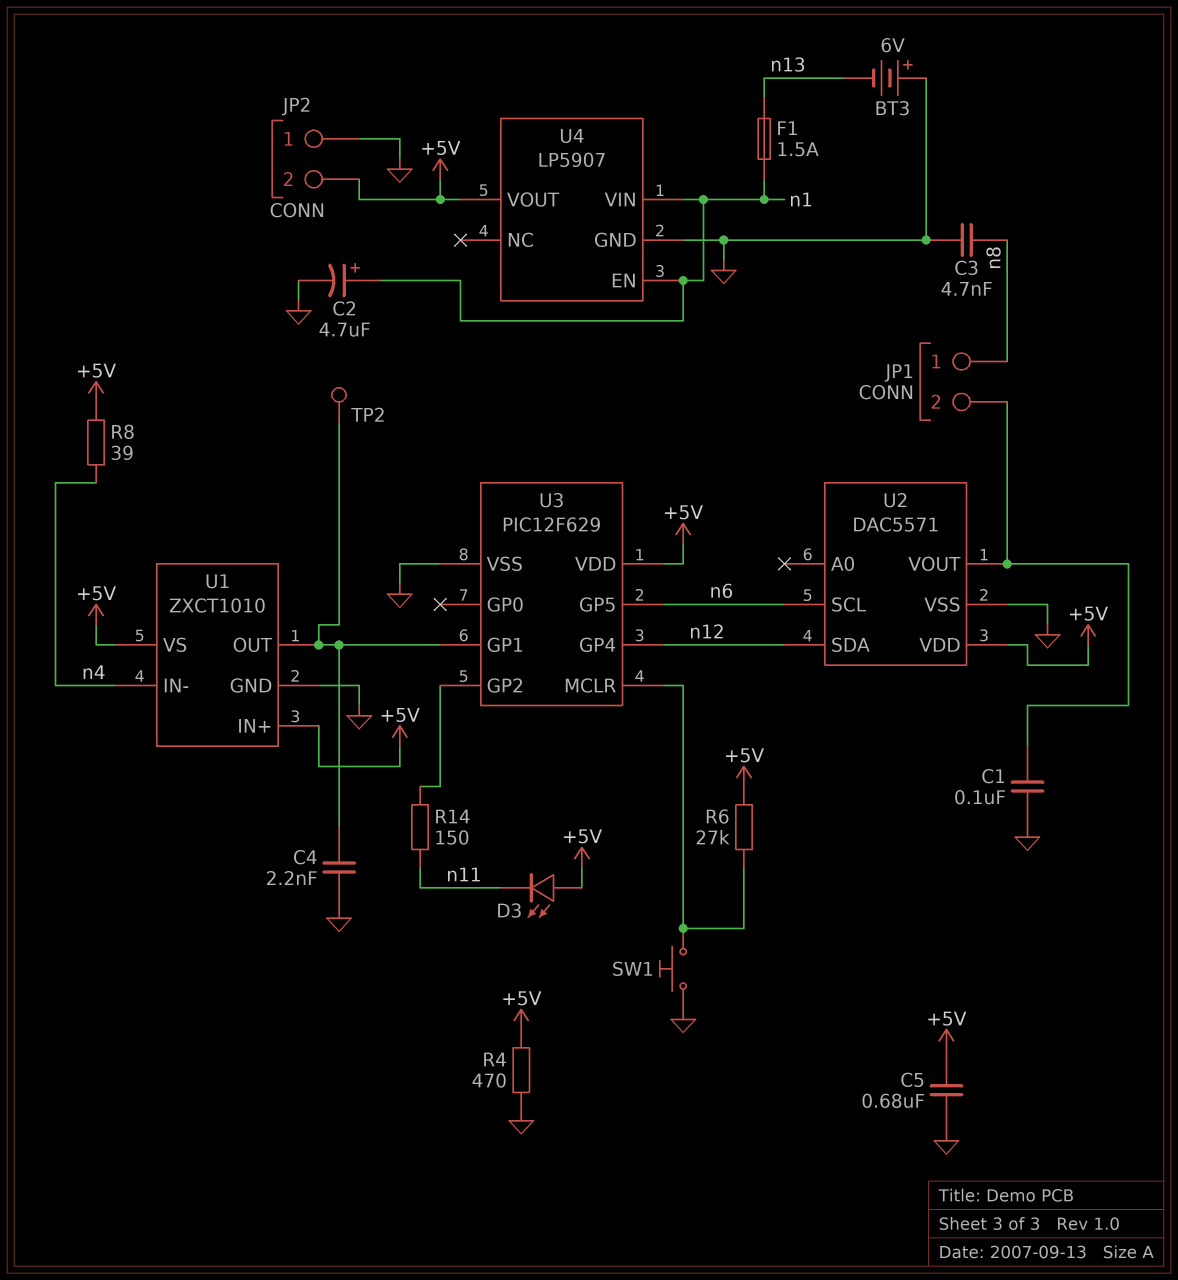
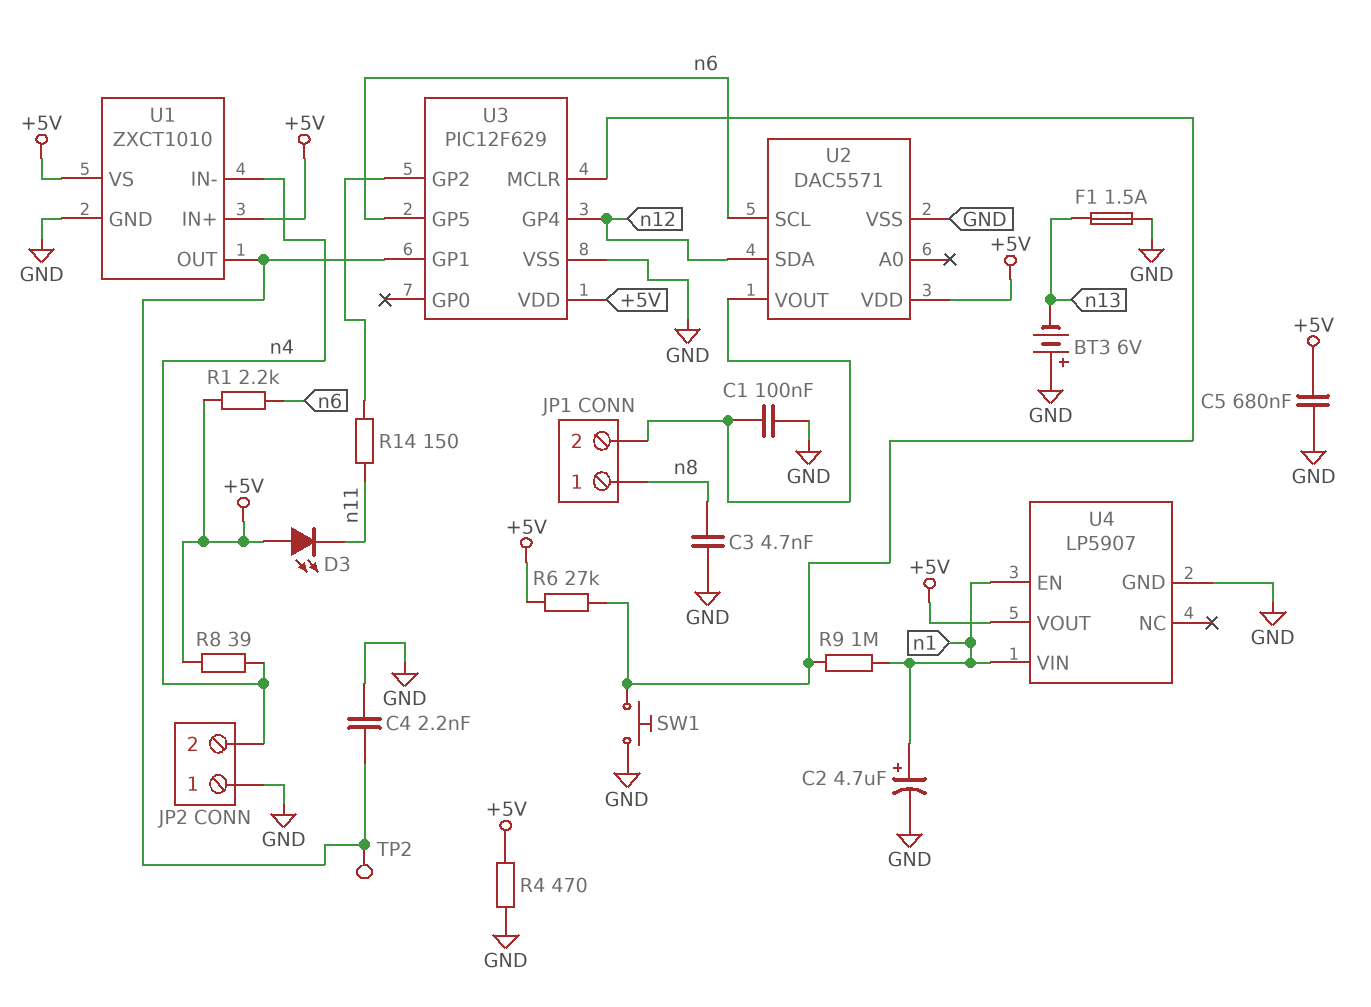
F1: 1.5A (n1, n13) -> 1.5A (GND, n13)
JP2 pin 2: +5V -> n4
R1: none -> 2.2k (+5V, n6)
R9: none -> 1M (U3/MCLR, n1)

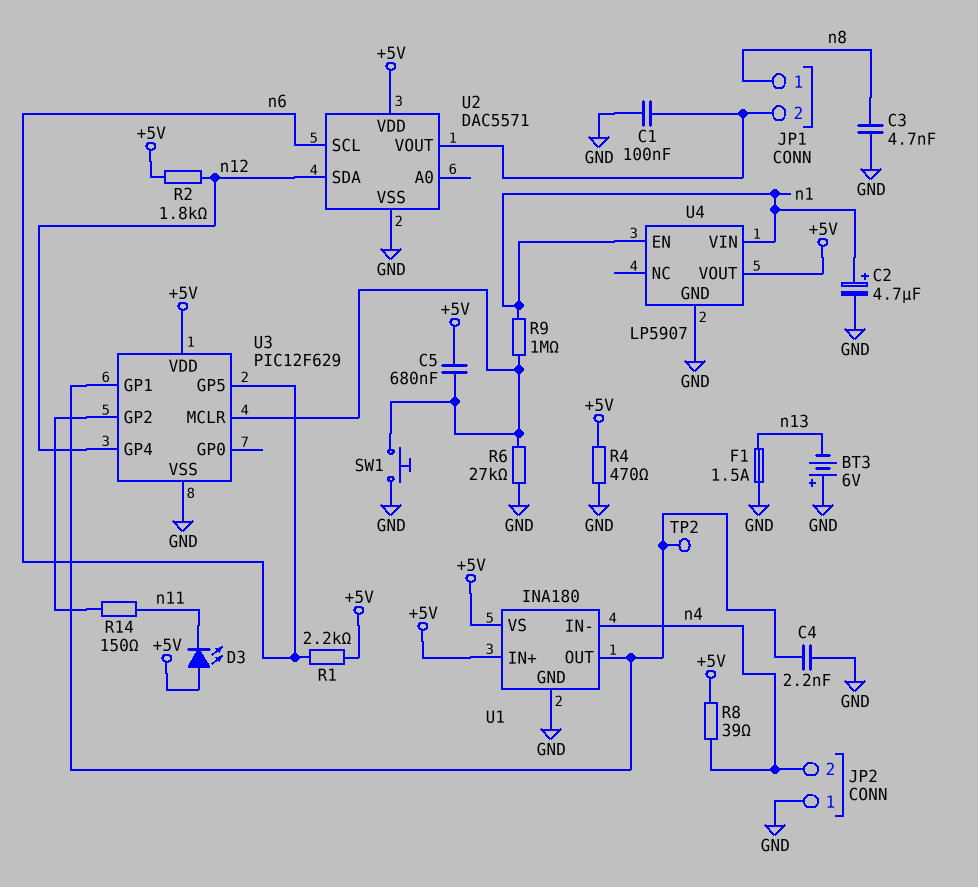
C5: 680nF (+5V, GND) -> 680nF (+5V, U3/MCLR)
R2: none -> 1.8k (+5V, n12)
R6: 27k (+5V, U3/MCLR) -> 27k (GND, U3/MCLR)
U1: ZXCT1010 -> INA180

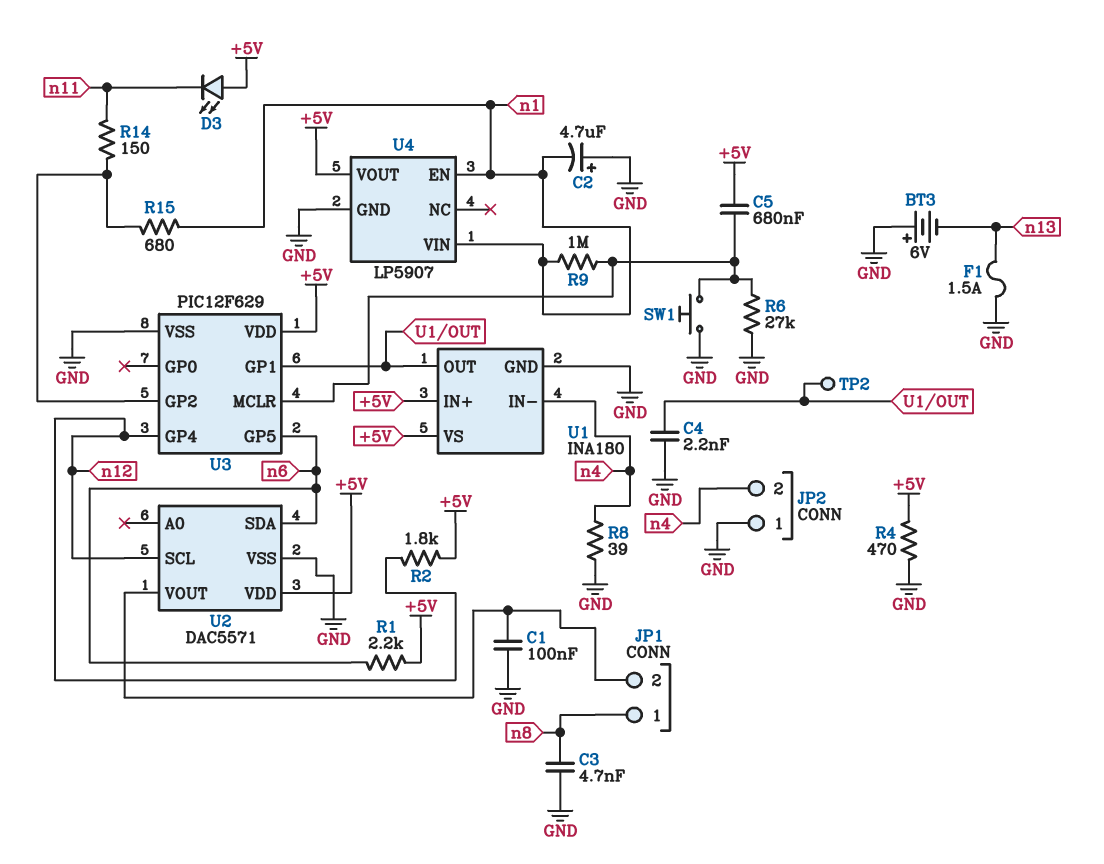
C2: 4.7uF (plus n1, minus GND) -> 4.7uF (plus GND, minus n1)
R8: 39 (+5V, n4) -> 39 (GND, n4)
R15: none -> 680 (U3/GP2, n1)
U2 pin SCL: n6 -> n12
U2 pin SDA: n12 -> n6

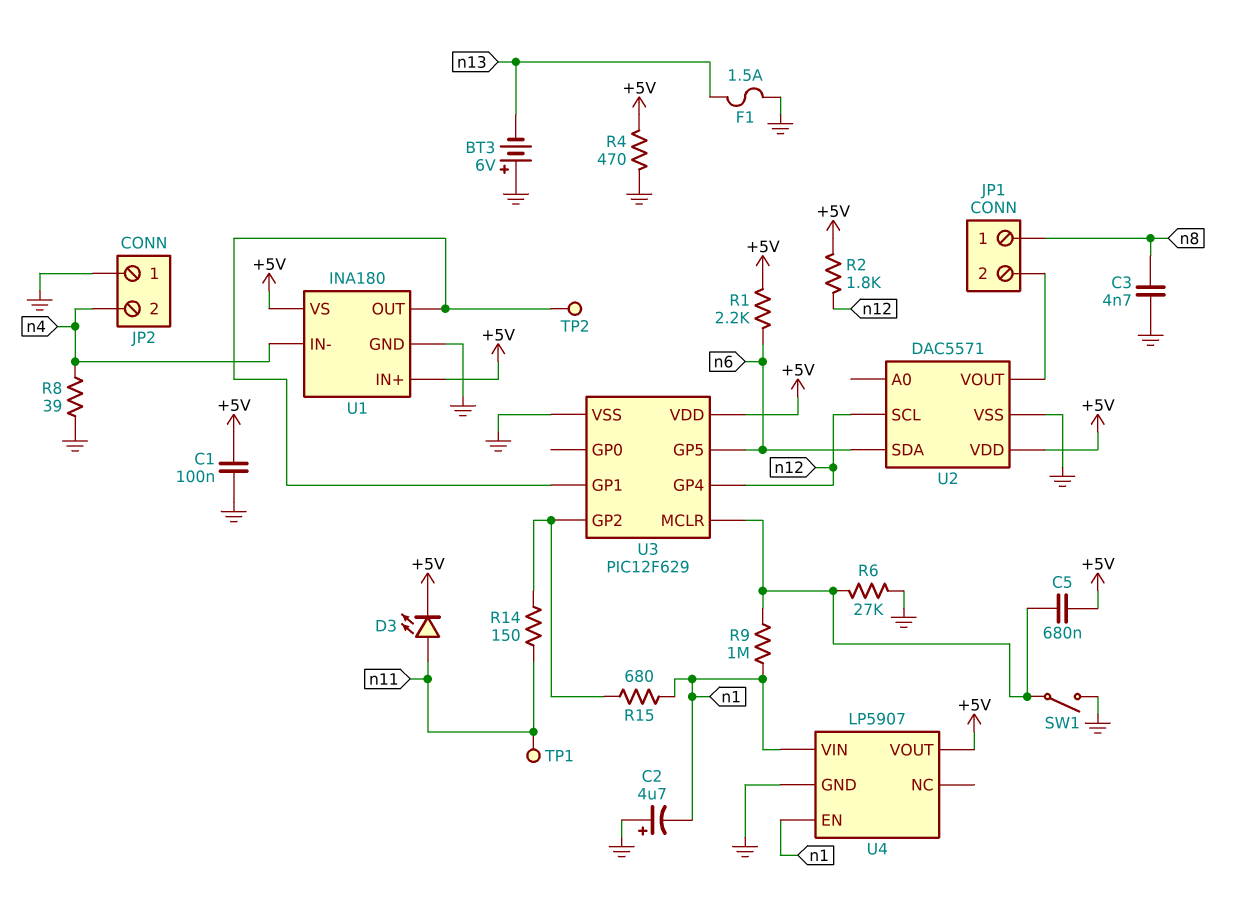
C1: 100nF (GND, JP1/2) -> 100nF (+5V, GND)
C4: 2.2nF (GND, U1/OUT) -> none
D3: LED (A +5V, K n11) -> LED (A n11, K +5V)
SW1: button (GND, U3/MCLR) -> switch (GND, U3/MCLR)
TP1: none -> test point (n11)

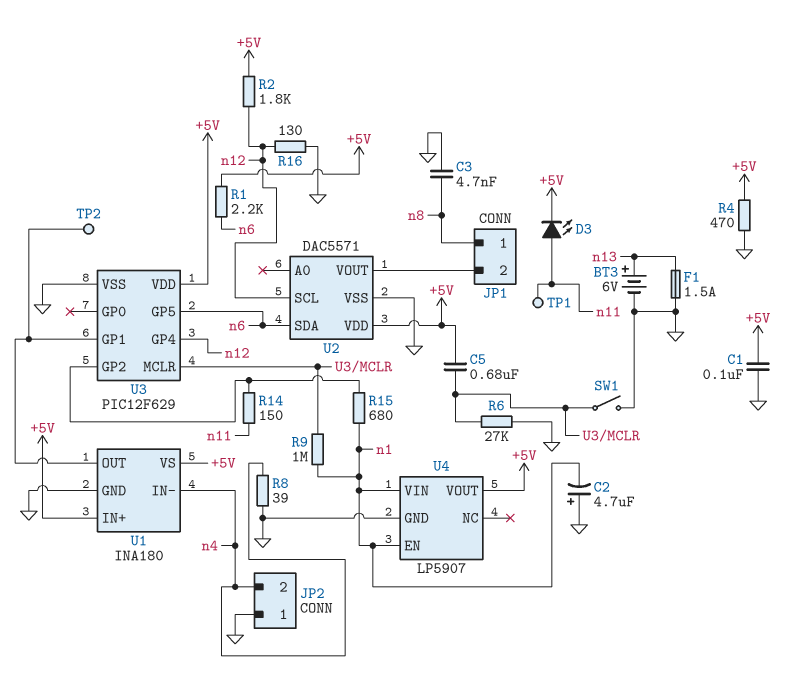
BT3: 6V (plus GND, minus n13) -> 6V (plus n13, minus GND)
R16: none -> 130 (GND, n12)

